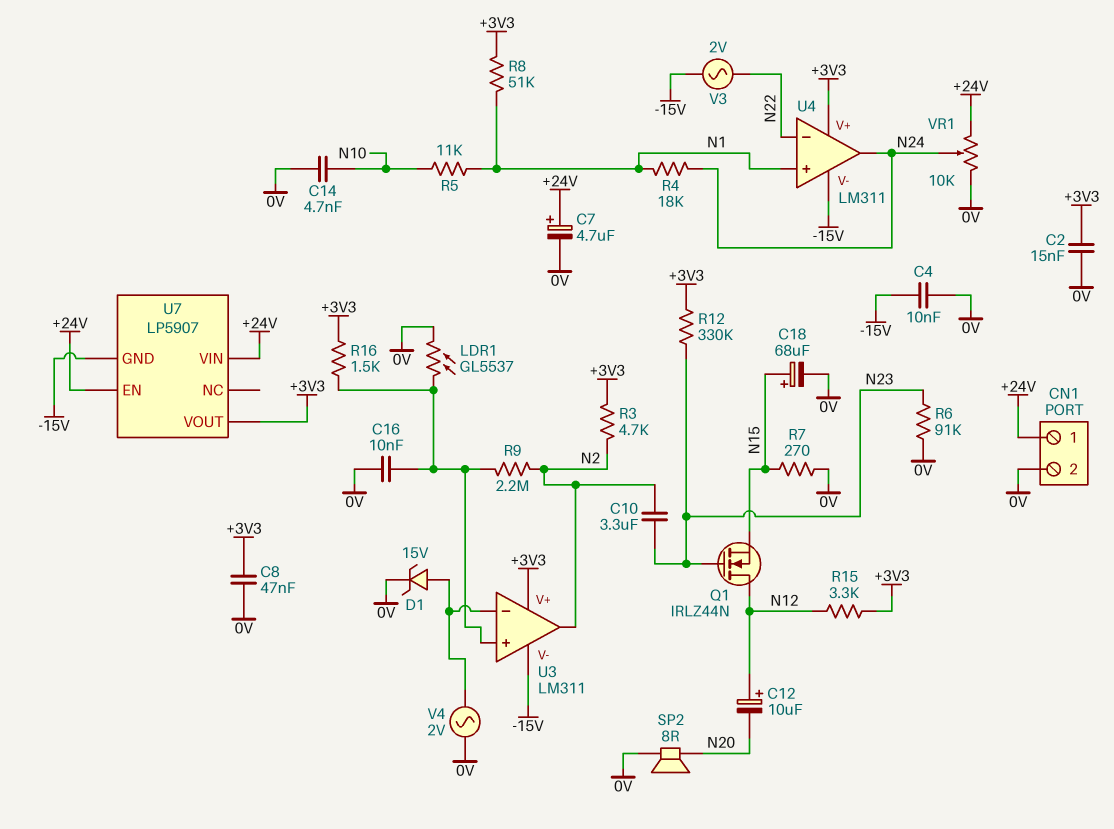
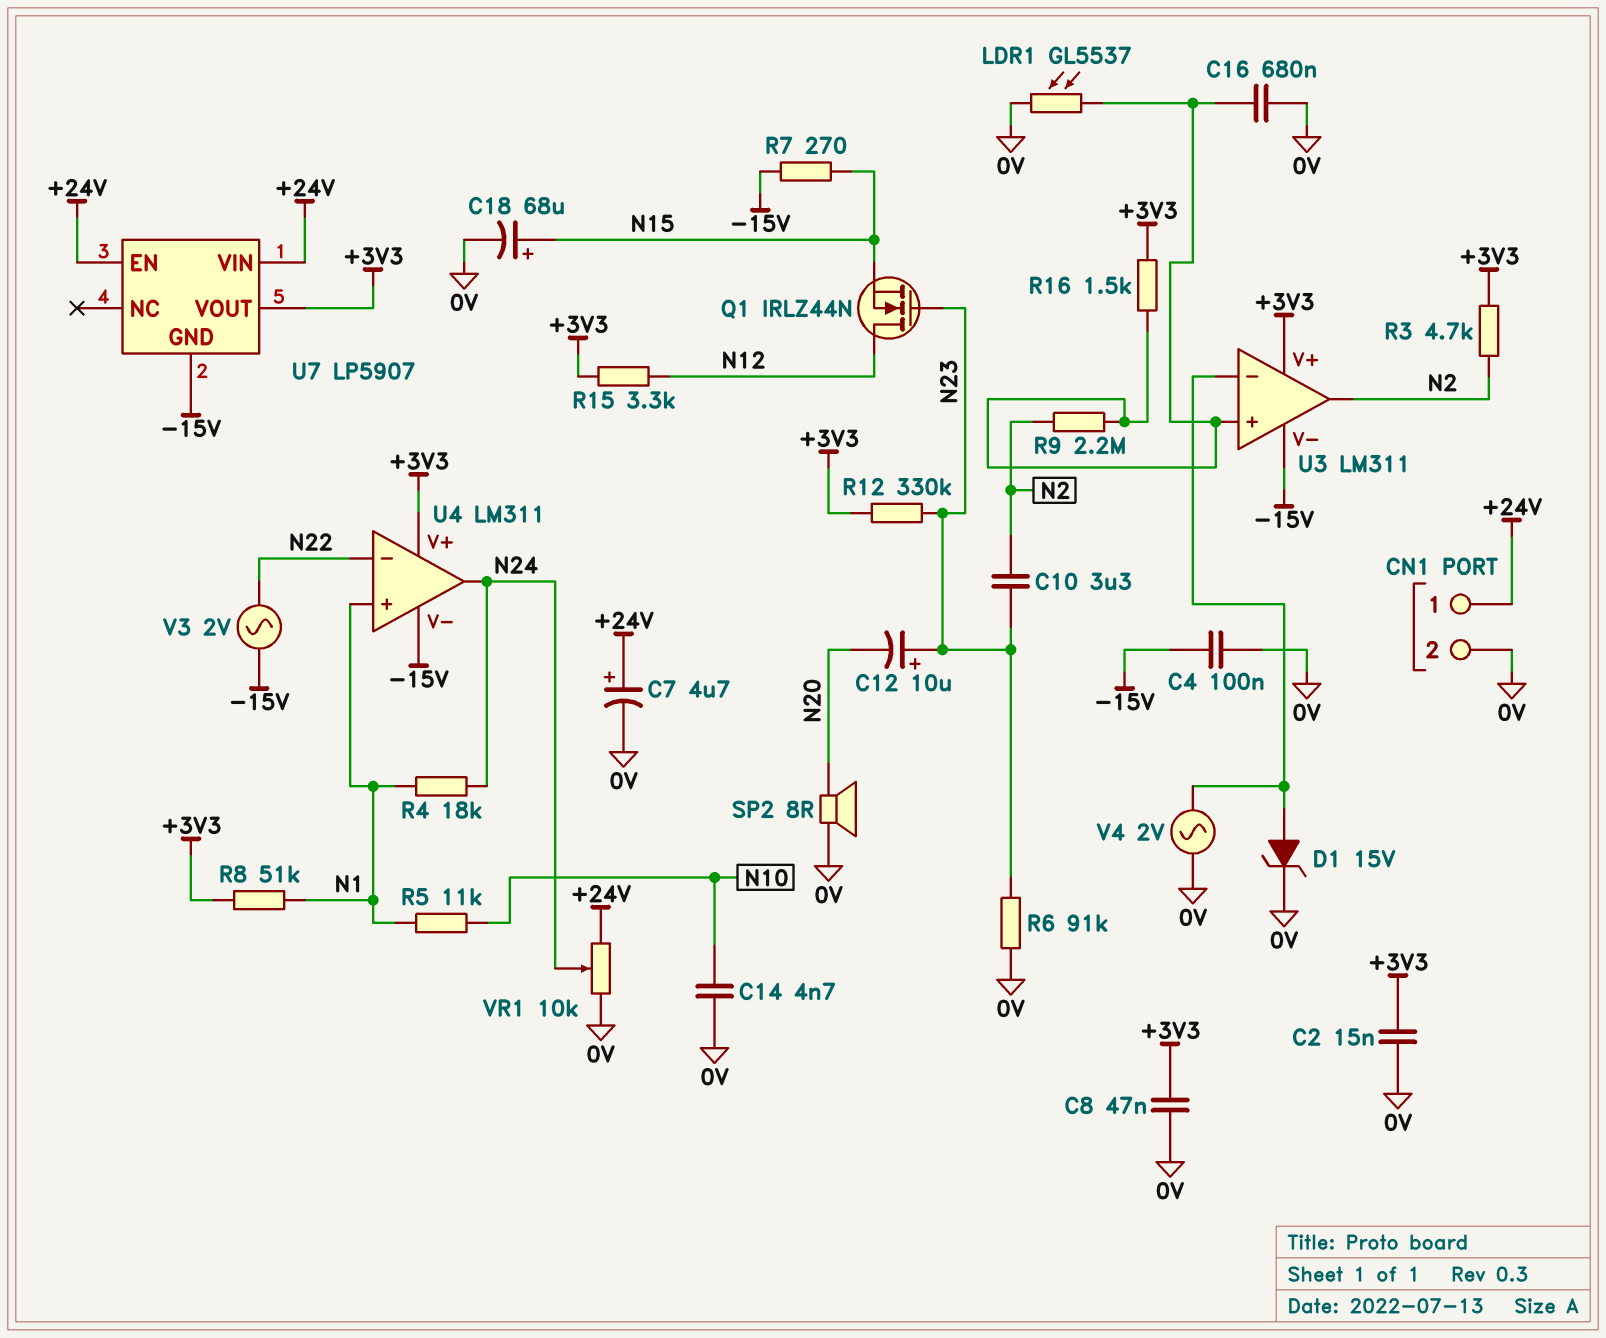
C4: 10nF (-15V, 0V) -> 100nF (-15V, 0V)
C12: 10uF (plus N12, minus N20) -> 10uF (plus N23, minus N20)
C16: 10nF (0V, U3/in+) -> 680nF (0V, U3/in+)
R7: 270 (0V, N15) -> 270 (-15V, N15)

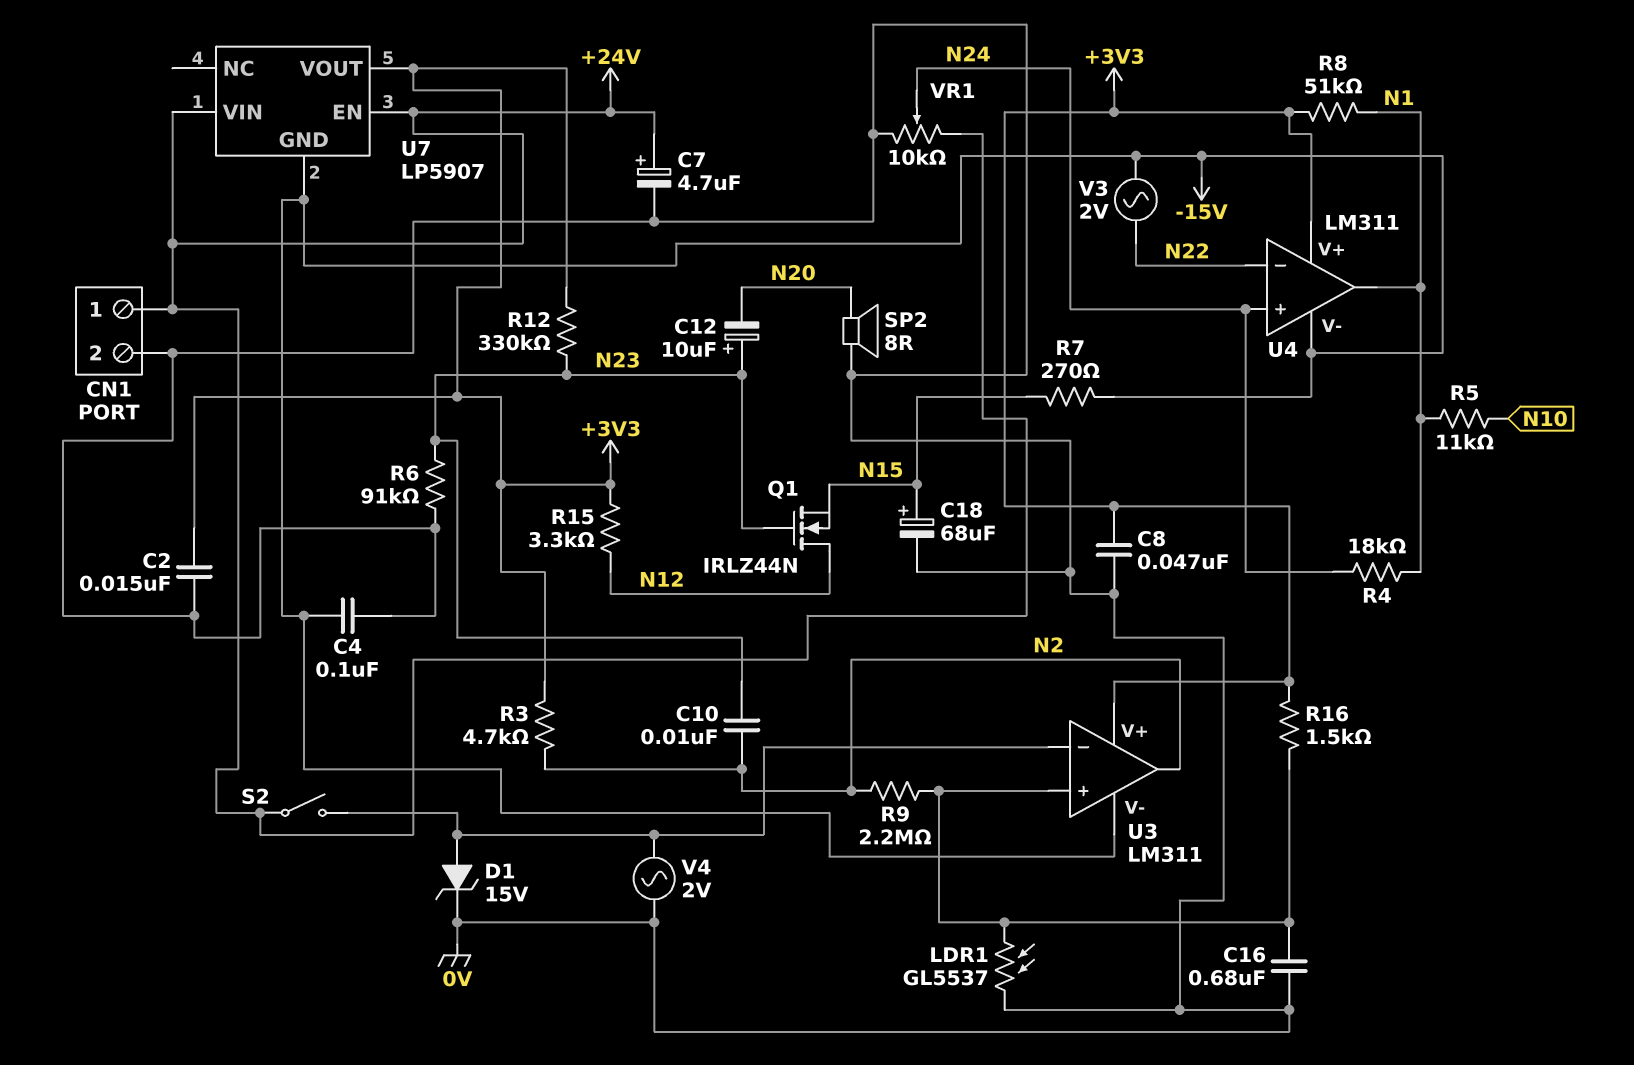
C10: 3.3uF (N2, N23) -> 10nF (N2, N23)
C14: 4.7nF (0V, N10) -> none
S2: none -> switch (+24V, U3/in-)
U4 pin in+: N1 -> N24
U4 pin out: N24 -> N1

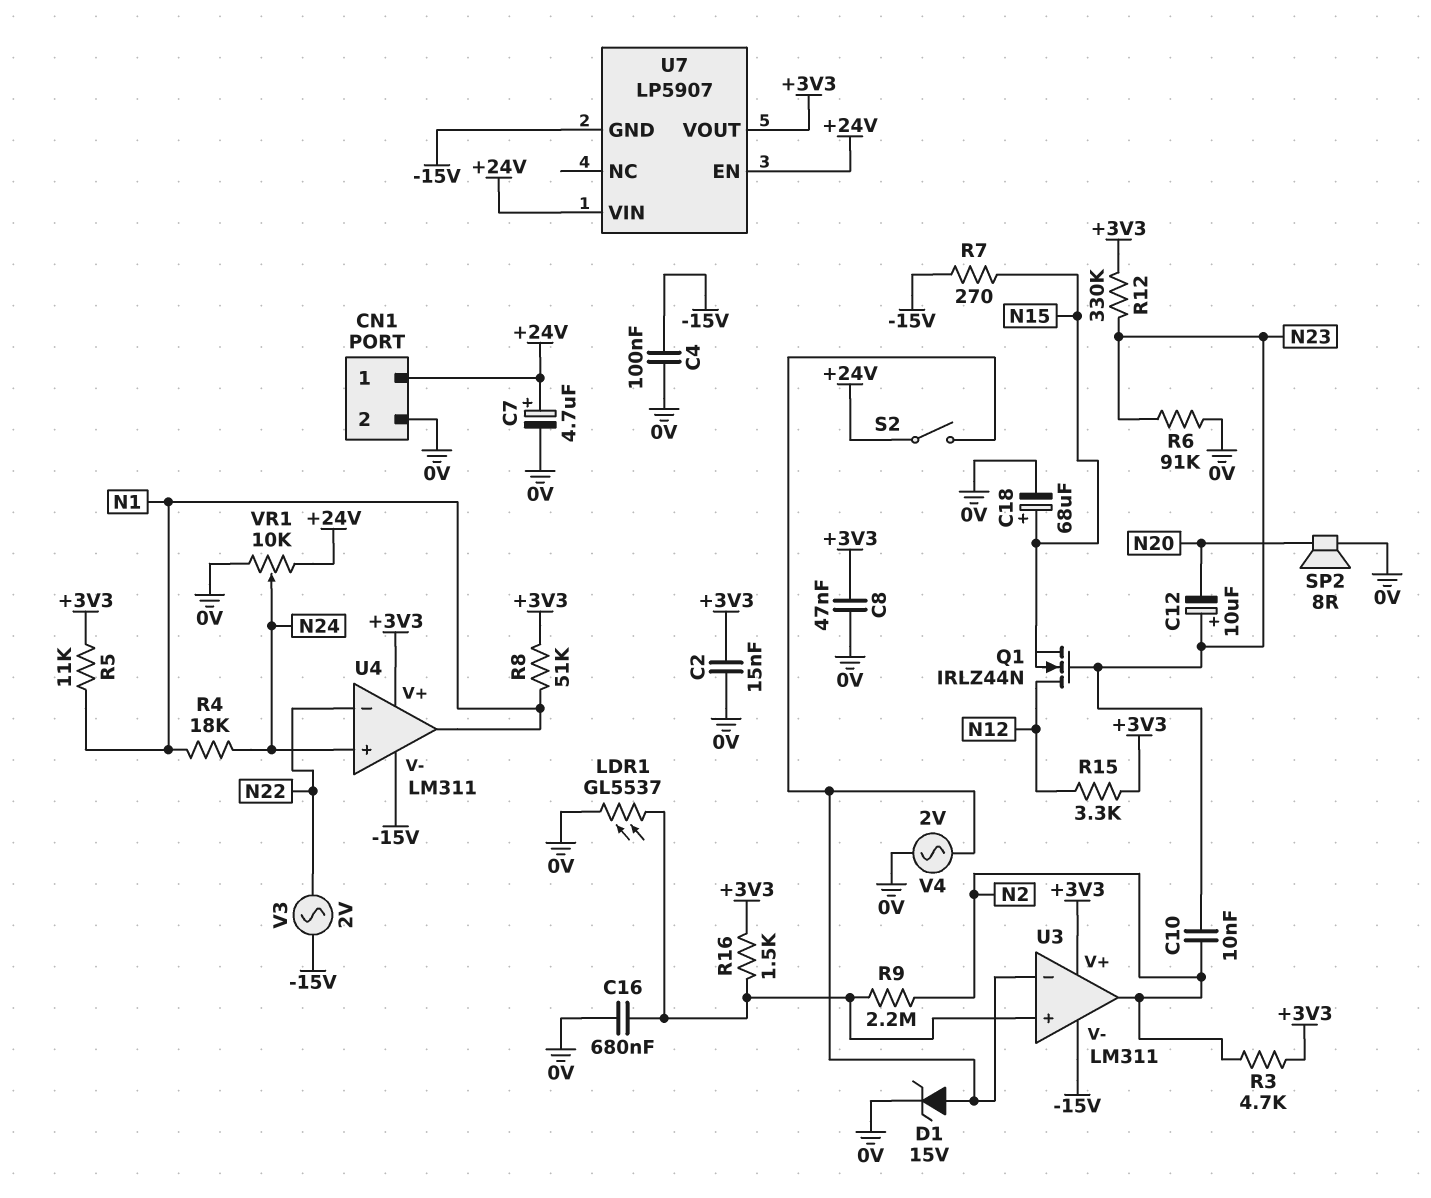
R5: 11k (N1, N10) -> 11k (+3V3, N1)

